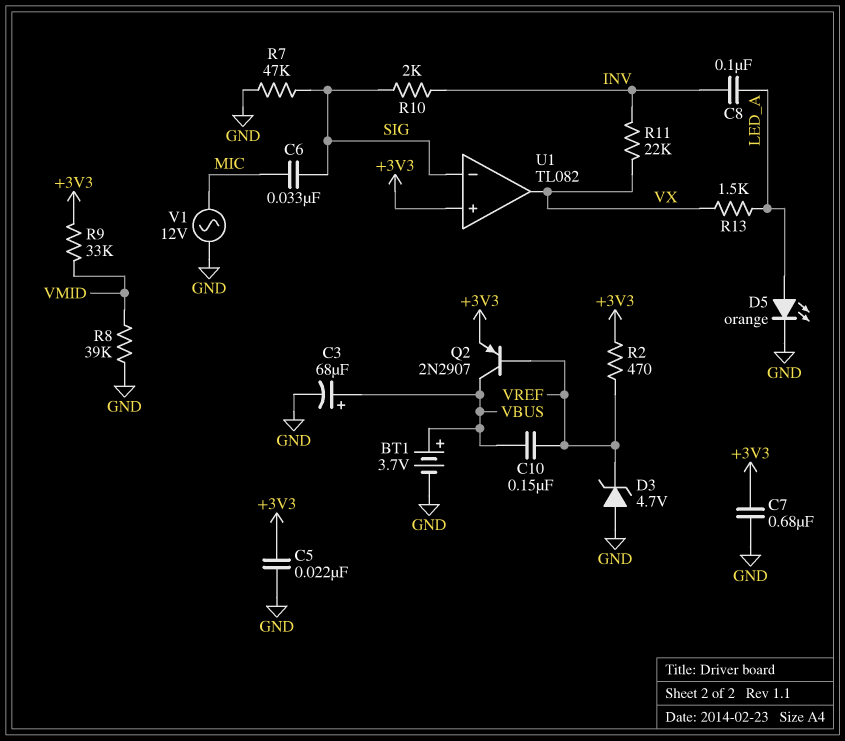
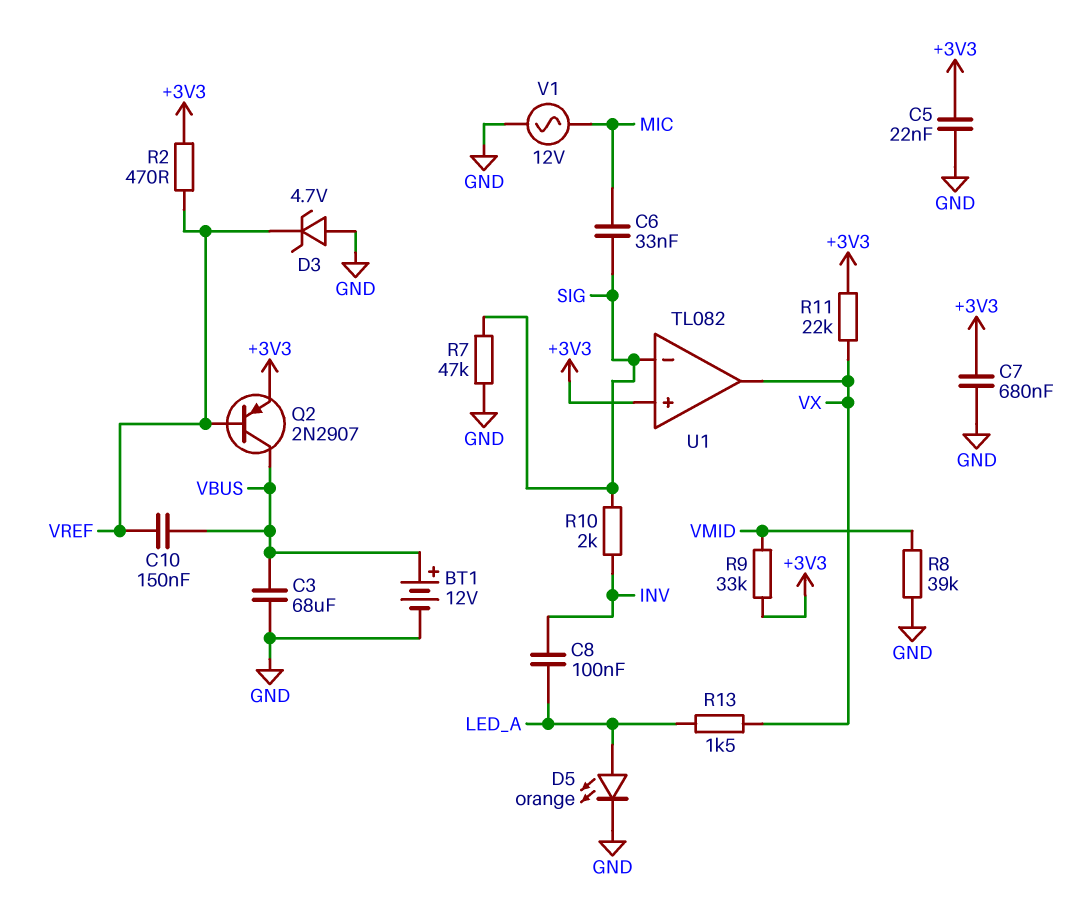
BT1: 3.7V (plus VBUS, minus GND) -> 12V (plus VBUS, minus GND)
C3: 68uF (plus VBUS, minus GND) -> 68uF (GND, VBUS)
R11: 22k (INV, VX) -> 22k (+3V3, VX)

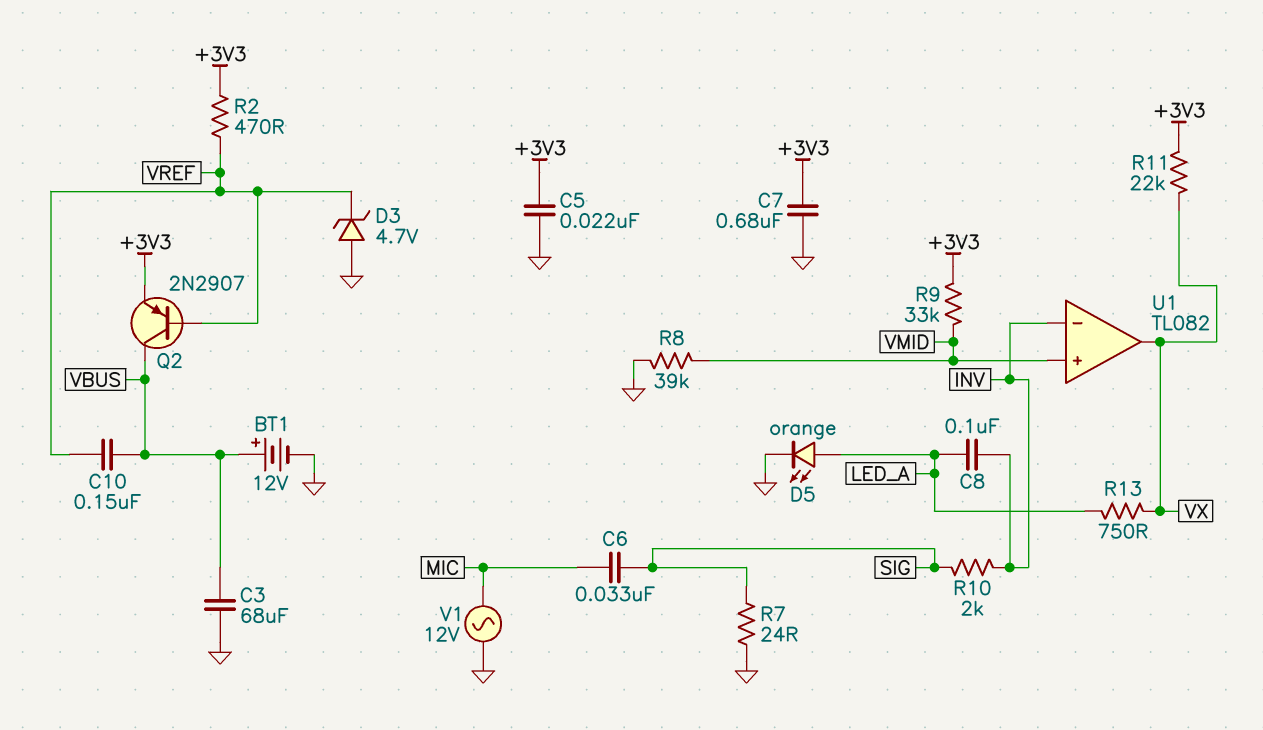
R7: 47k (GND, SIG) -> 24 (GND, SIG)
R13: 1.5k (LED_A, VX) -> 750 (LED_A, VX)
U1 pin in+: +3V3 -> VMID
U1 pin in-: SIG -> INV

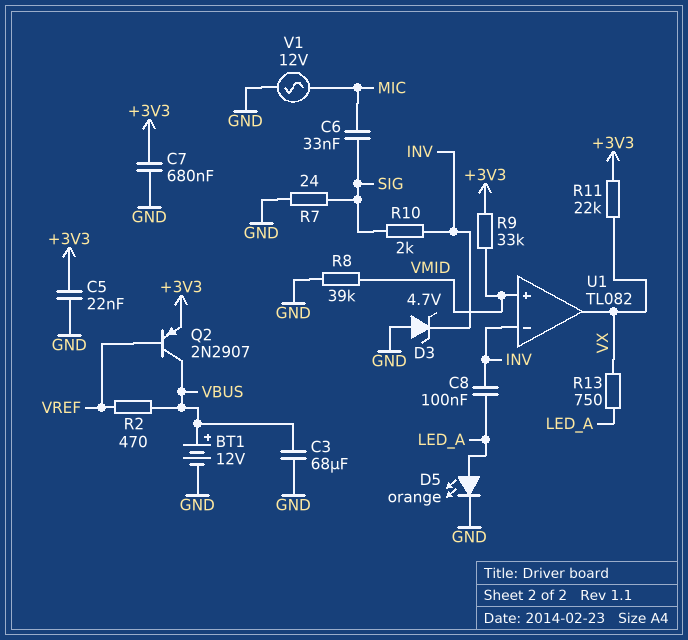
C10: 150nF (VBUS, VREF) -> none
D3: zener 4.7V (A GND, K VREF) -> zener 4.7V (A GND, K INV)
R2: 470 (+3V3, VREF) -> 470 (VBUS, VREF)

